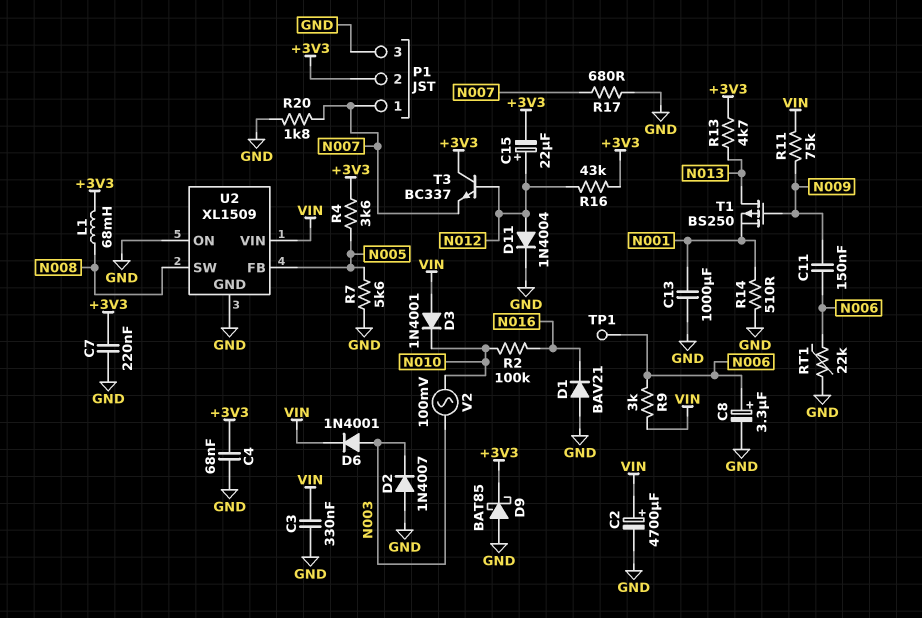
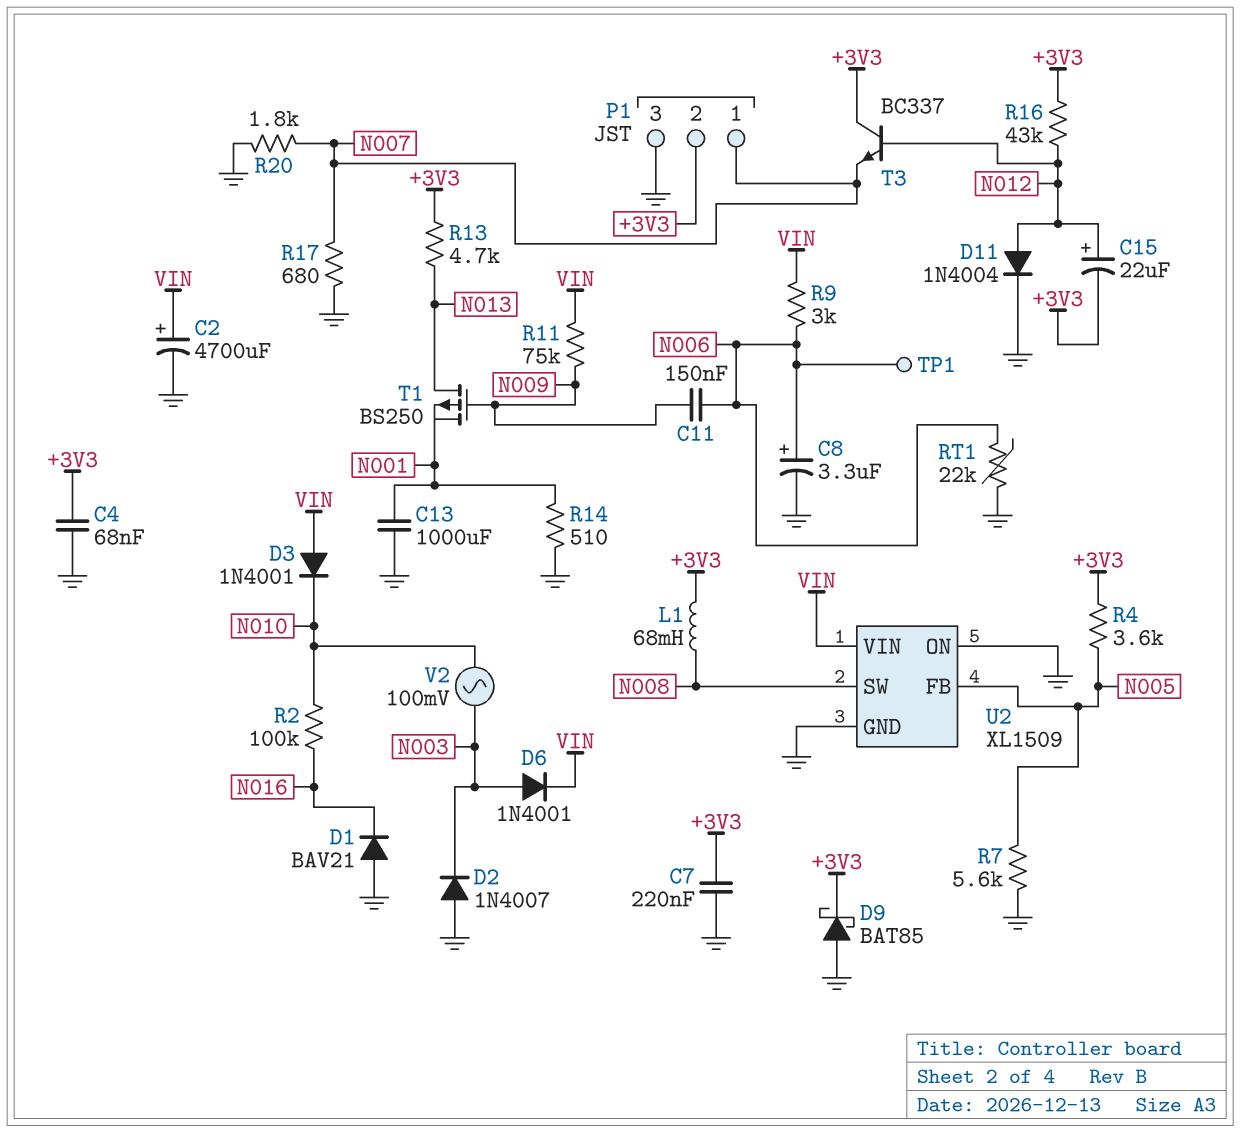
C3: 330nF (GND, VIN) -> none

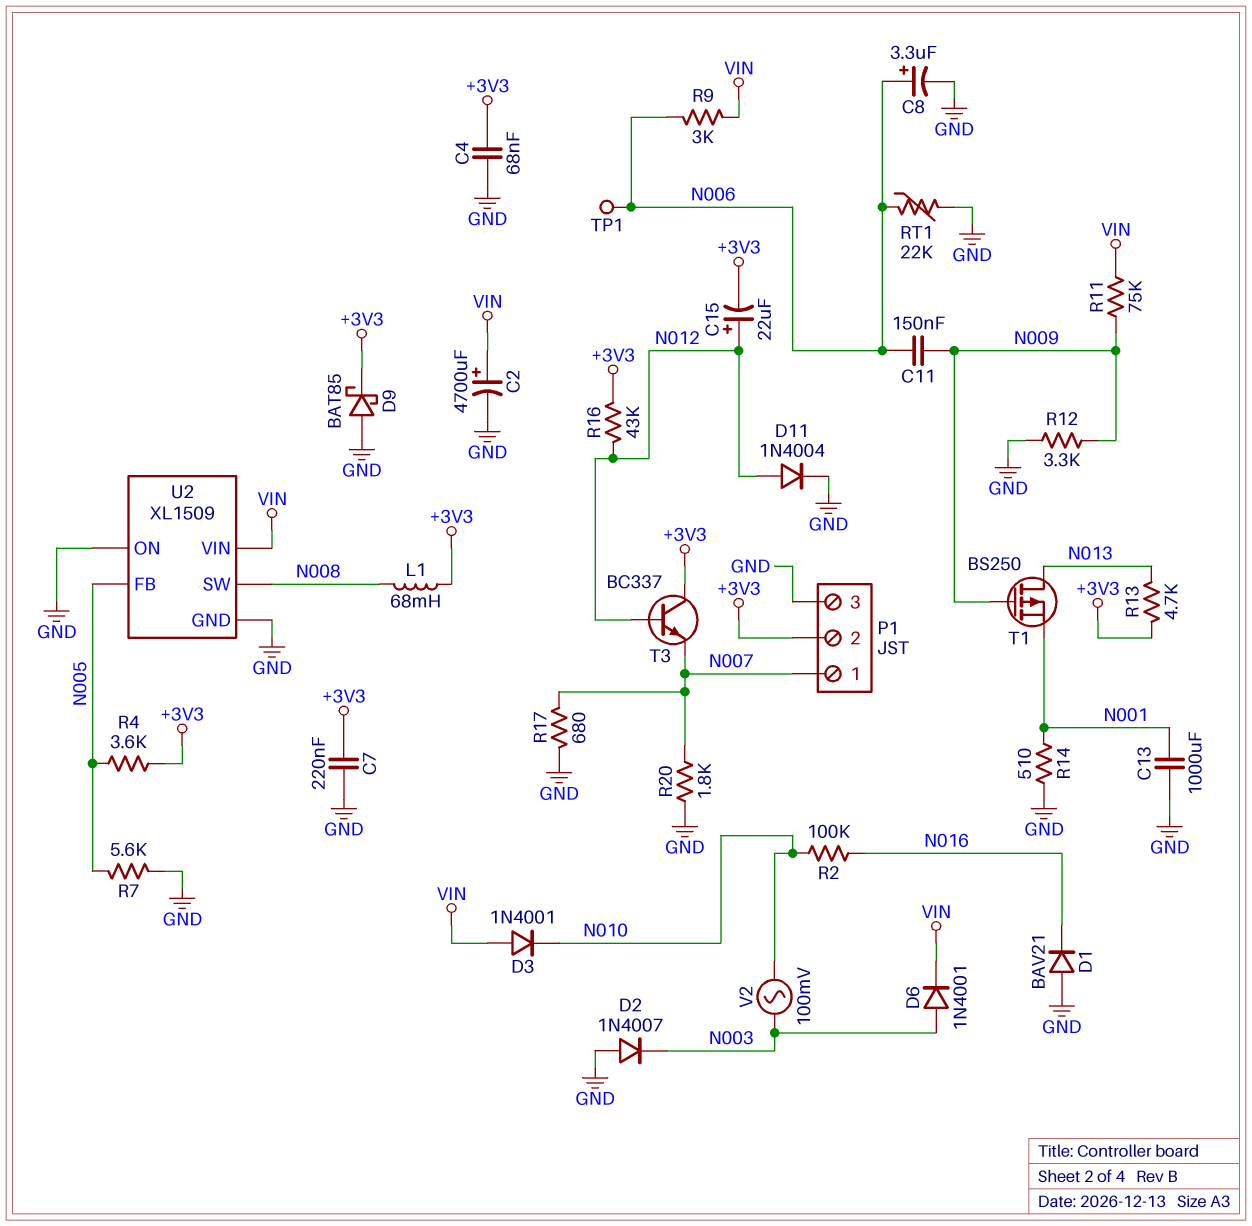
R12: none -> 3.3k (GND, N009)

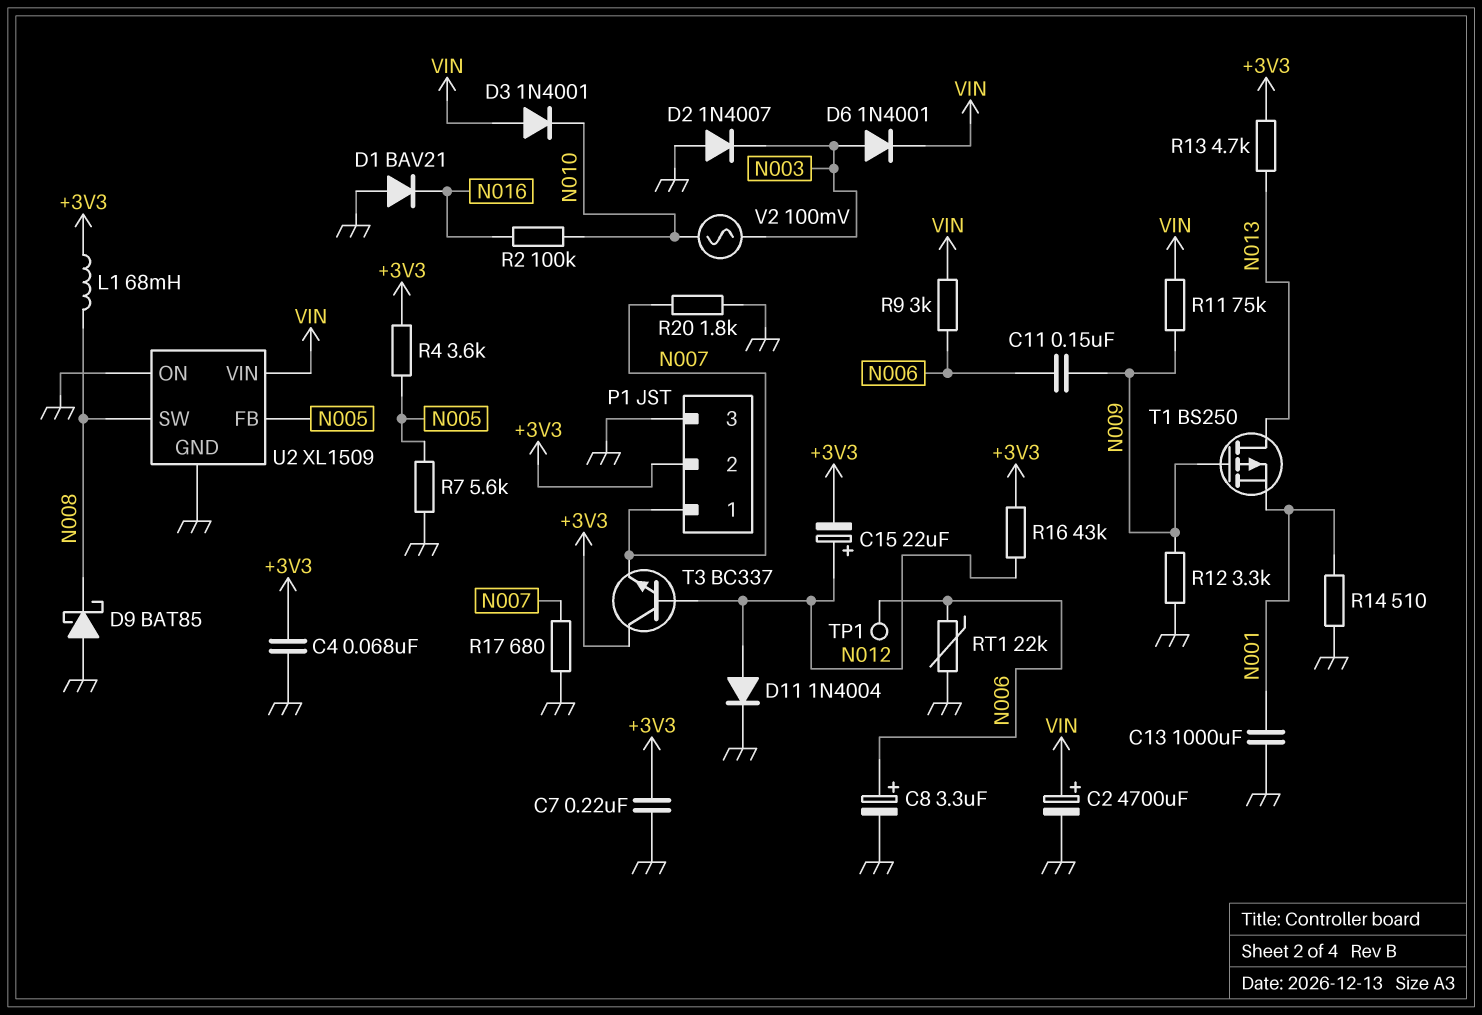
D9: schottky BAT85 (A GND, K +3V3) -> schottky BAT85 (A GND, K N008)

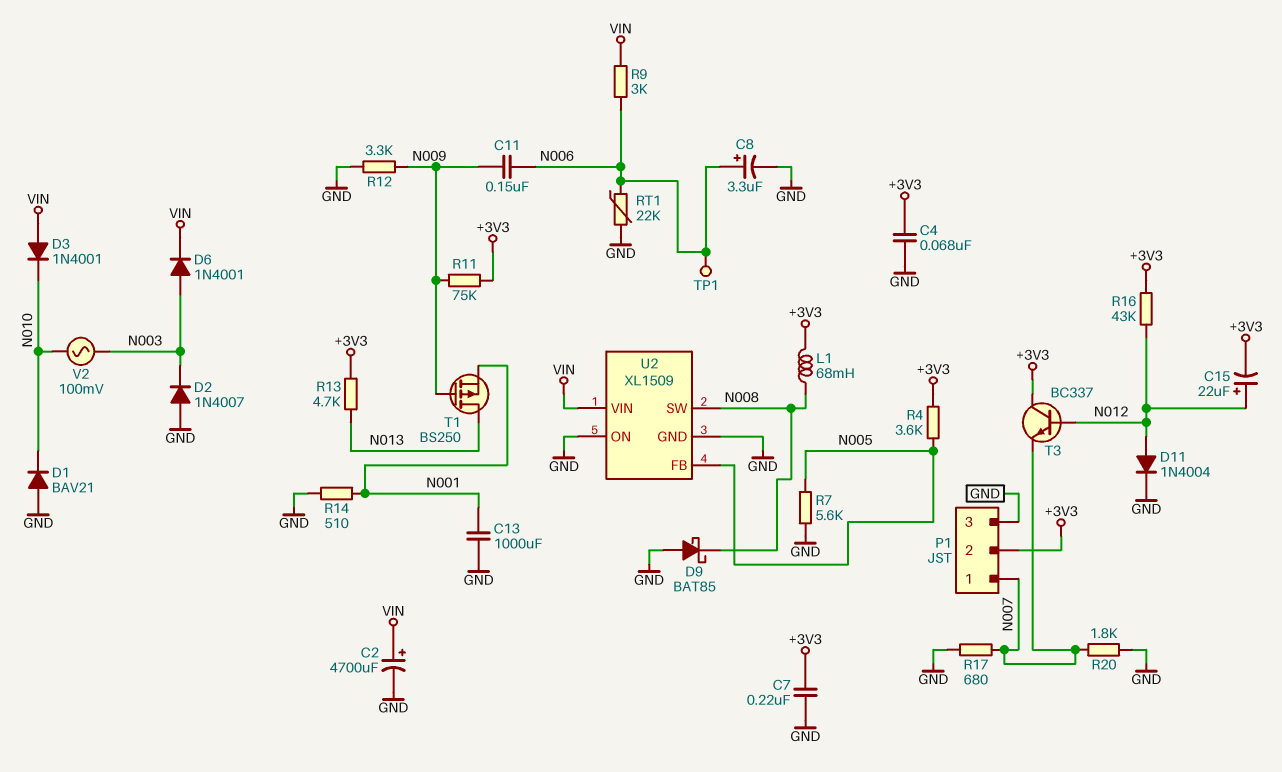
D1: diode BAV21 (A GND, K N016) -> diode BAV21 (A GND, K N010)
R2: 100k (N010, N016) -> none
R11: 75k (N009, VIN) -> 75k (+3V3, N009)

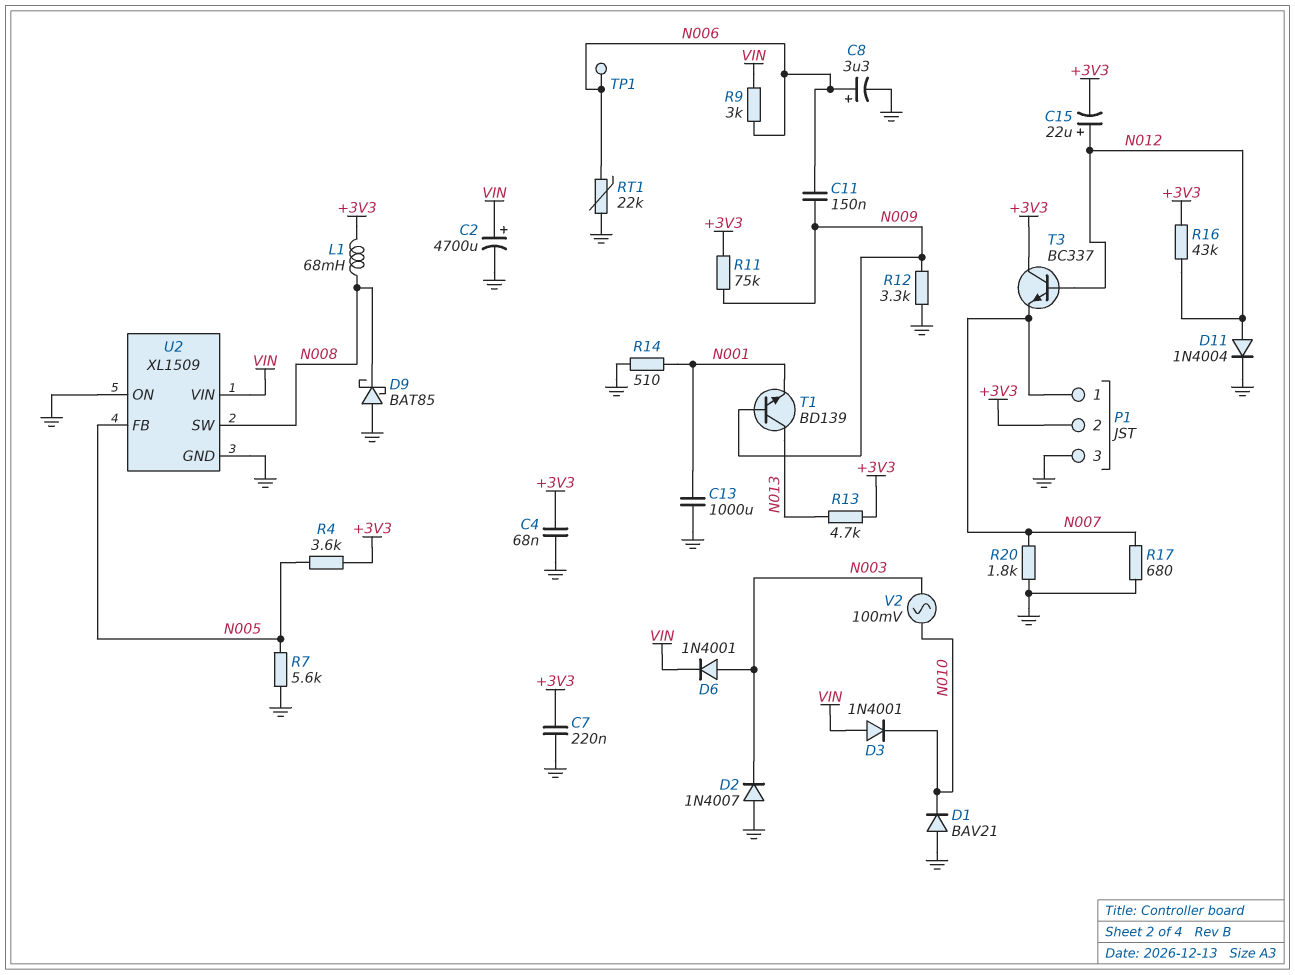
T1: PMOS BS250 (G N009, D N013, S N001) -> NPN BD139 (B N009, C N013, E N001)

